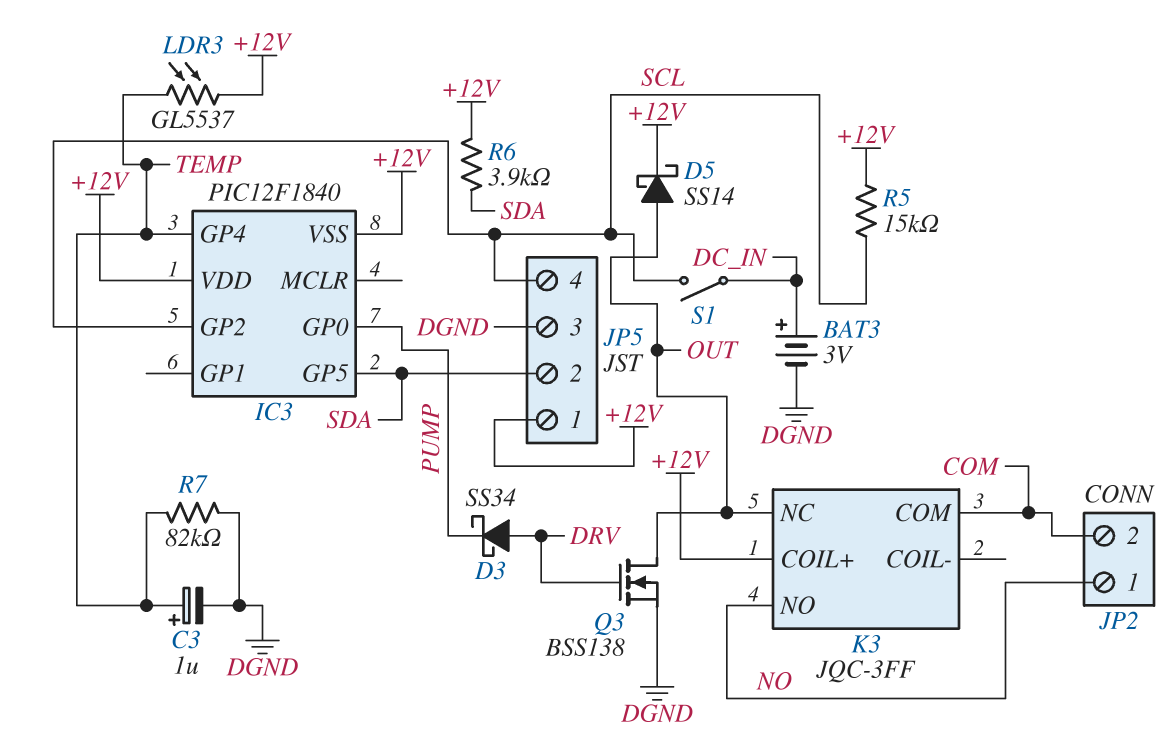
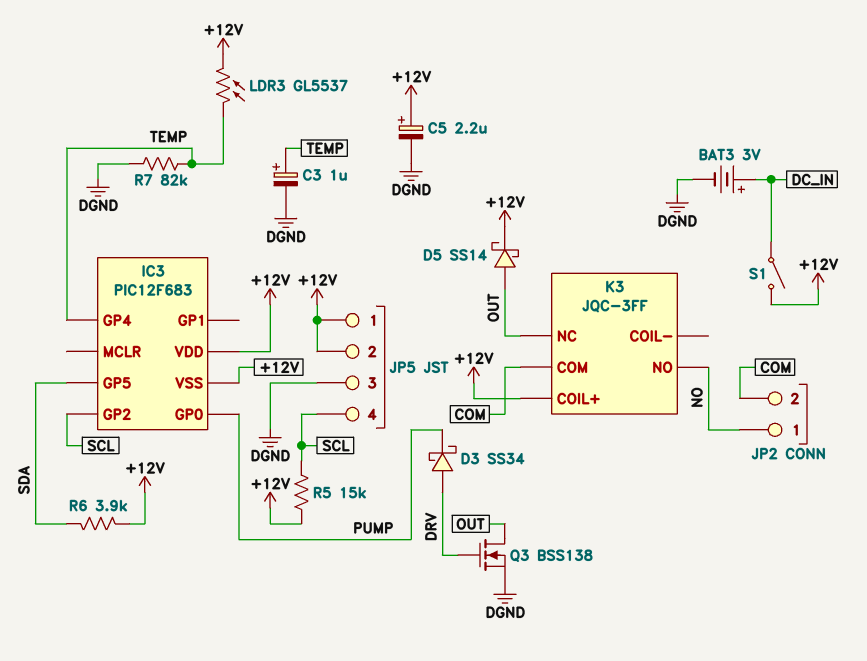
C5: none -> 2.2uF (plus +12V, minus DGND)
IC3: PIC12F1840 -> PIC12F683
JP5 pin 2: SDA -> +12V
S1: switch (DC_IN, SCL) -> switch (+12V, DC_IN)

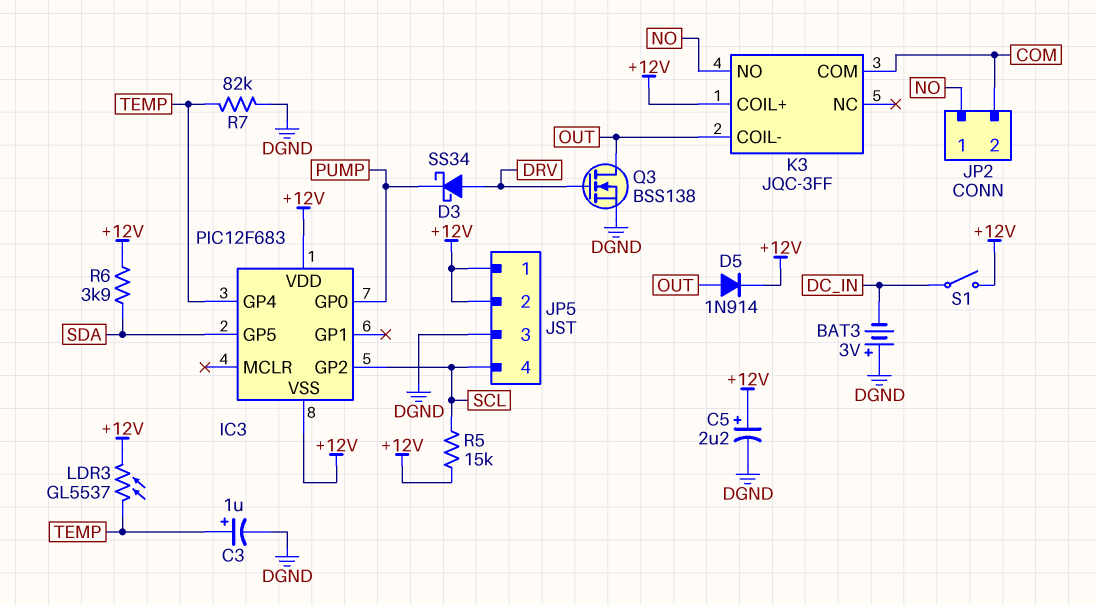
BAT3: 3V (plus DC_IN, minus DGND) -> 3V (plus DGND, minus DC_IN)
D5: schottky SS14 (A OUT, K +12V) -> diode 1N914 (A OUT, K +12V)
K3 pin COIL-: none -> OUT
K3 pin NC: OUT -> none

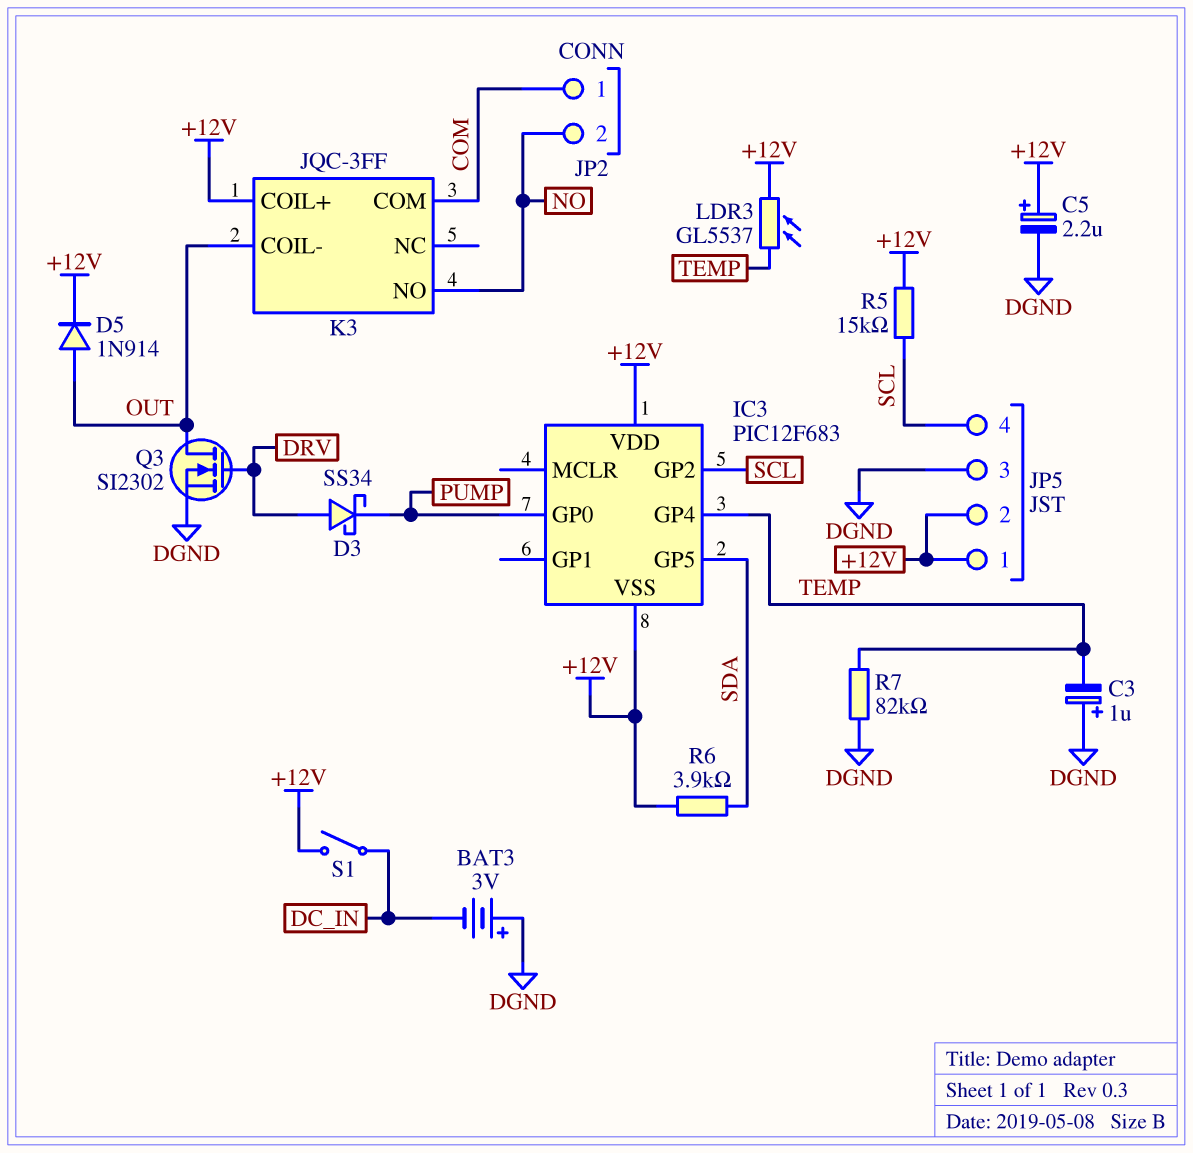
C3: 1uF (plus TEMP, minus DGND) -> 1uF (plus DGND, minus TEMP)
JP2 pin 1: NO -> COM
JP2 pin 2: COM -> NO
Q3: NMOS BSS138 (G DRV, D OUT, S DGND) -> NMOS SI2302 (G DRV, D OUT, S DGND)

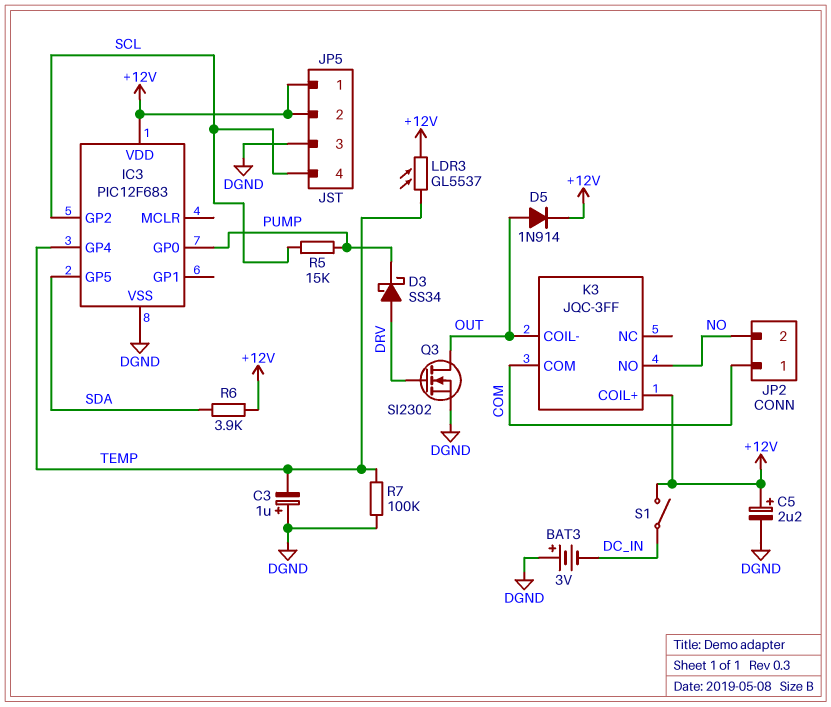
IC3 pin VSS: +12V -> DGND
R5: 15k (+12V, SCL) -> 15k (PUMP, SCL)
R7: 82k (DGND, TEMP) -> 100k (DGND, TEMP)

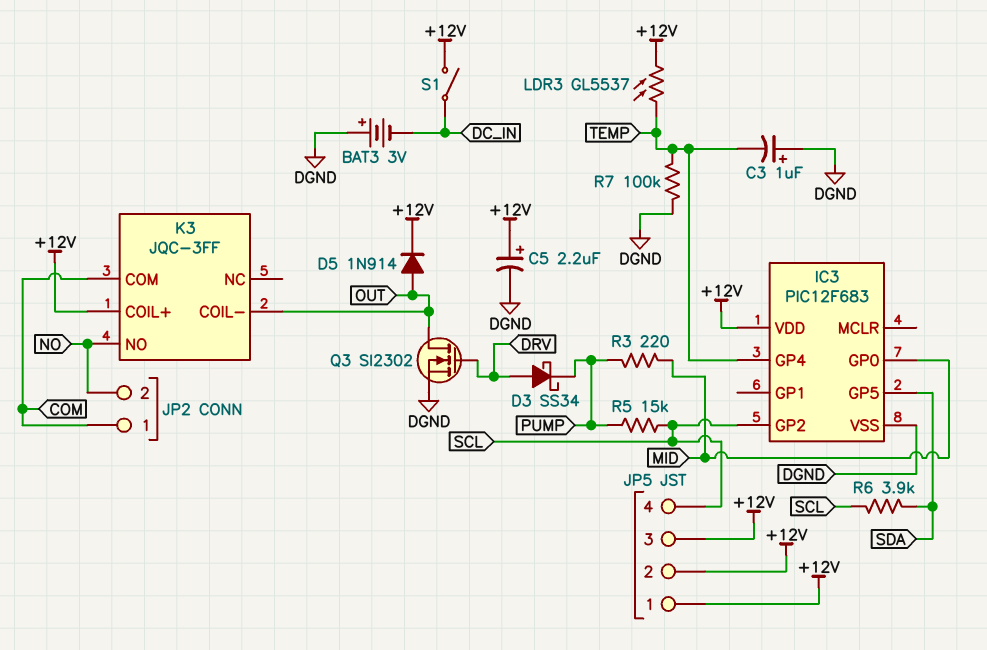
IC3 pin GP0: PUMP -> MID
JP5 pin 3: DGND -> +12V
R3: none -> 220 (MID, PUMP)
R6: 3.9k (+12V, SDA) -> 3.9k (SCL, SDA)

